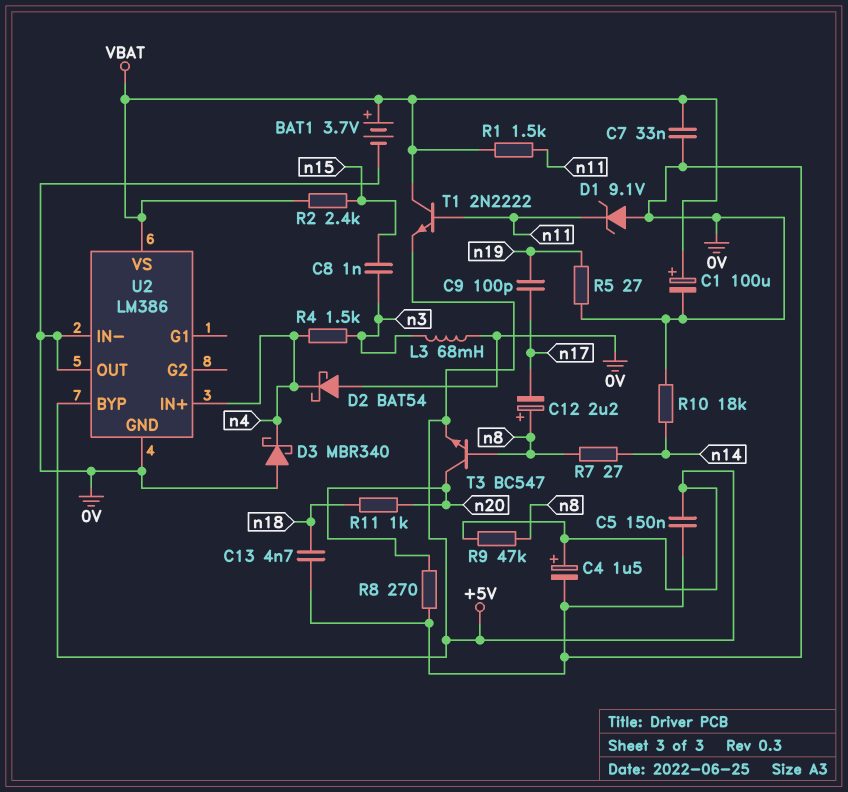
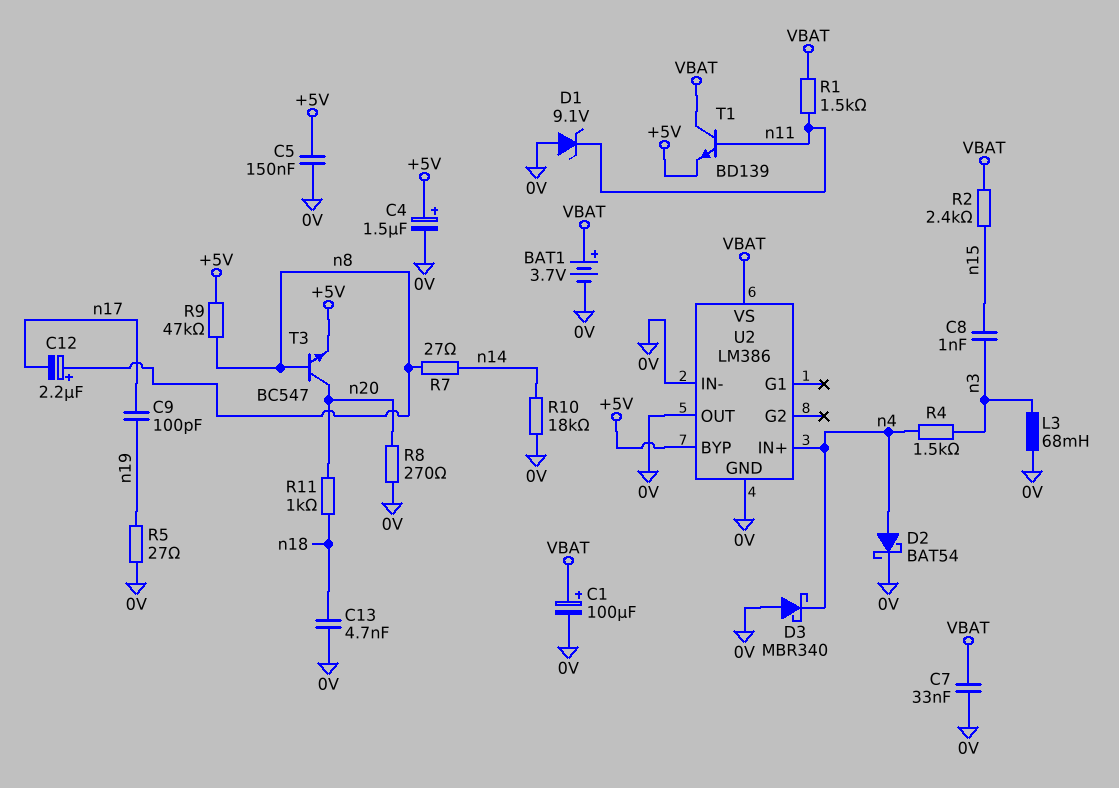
D2: schottky BAT54 (A 0V, K n4) -> schottky BAT54 (A n4, K 0V)
T1: NPN 2N2222 (B n11, C VBAT, E +5V) -> NPN BD139 (B n11, C VBAT, E +5V)

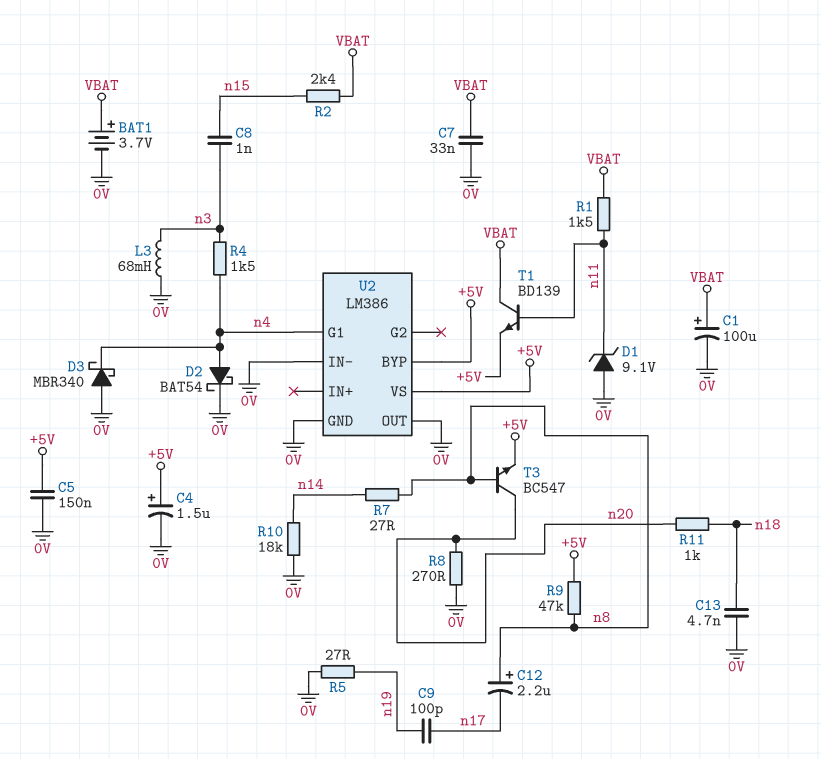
U2 pin G1: none -> n4
U2 pin IN+: n4 -> none
U2 pin VS: VBAT -> +5V

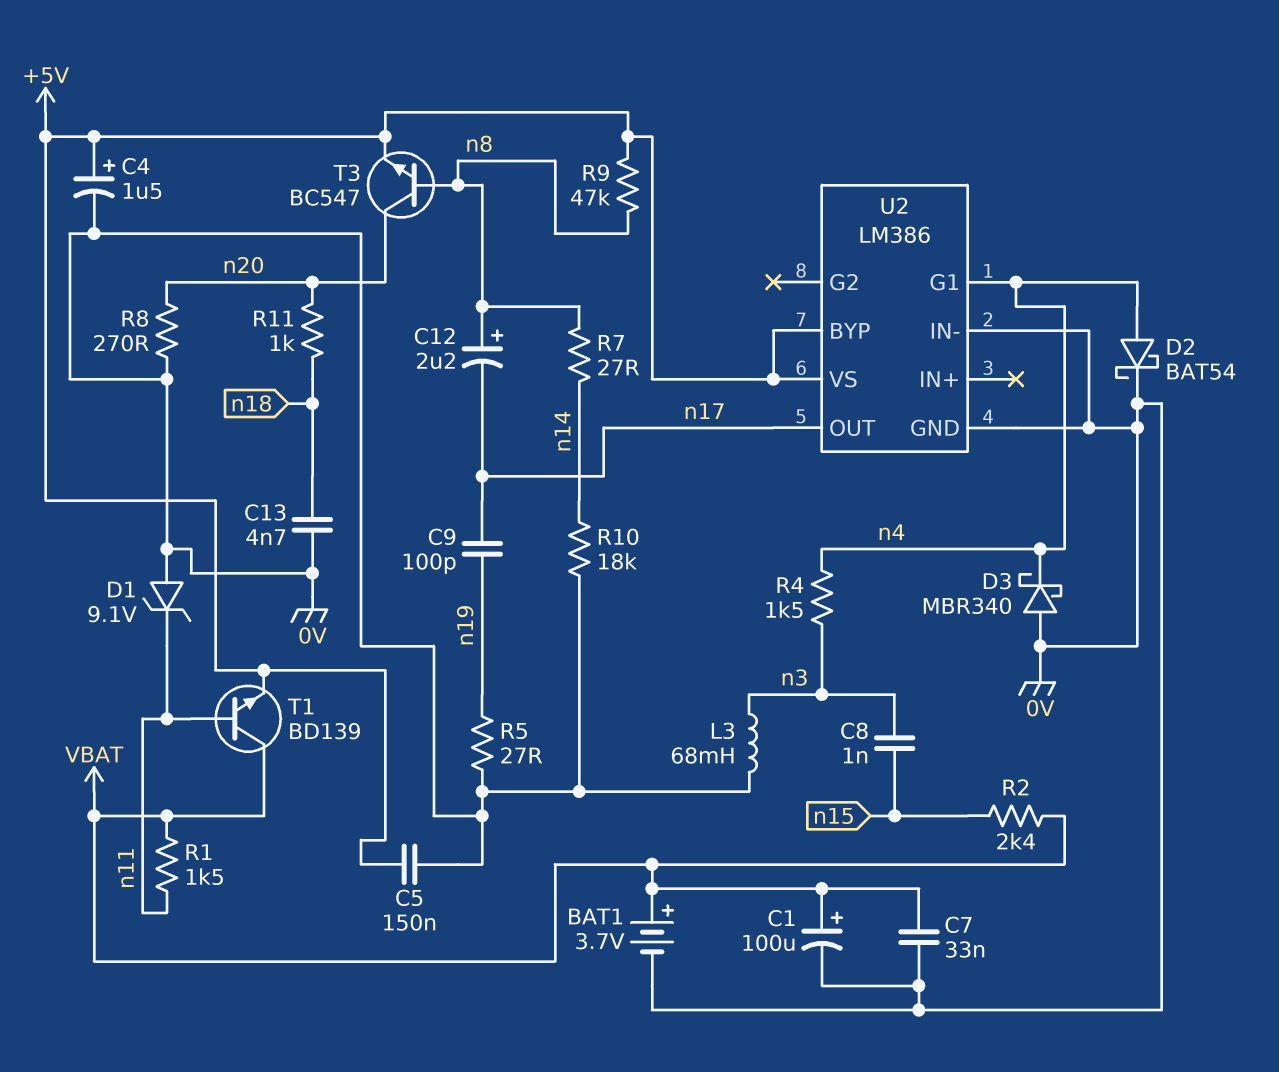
U2 pin OUT: 0V -> n17

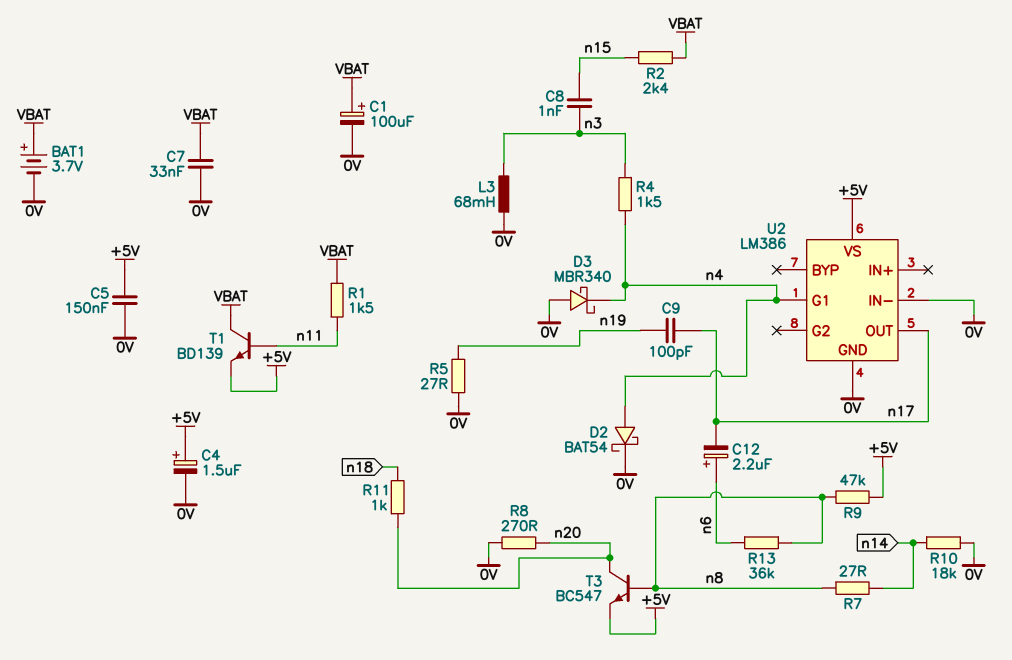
C12: 2.2uF (plus n8, minus n17) -> 2.2uF (plus n6, minus n17)
C13: 4.7nF (0V, n18) -> none
D1: zener 9.1V (A 0V, K n11) -> none
R13: none -> 36k (n6, n8)
U2 pin BYP: +5V -> none

